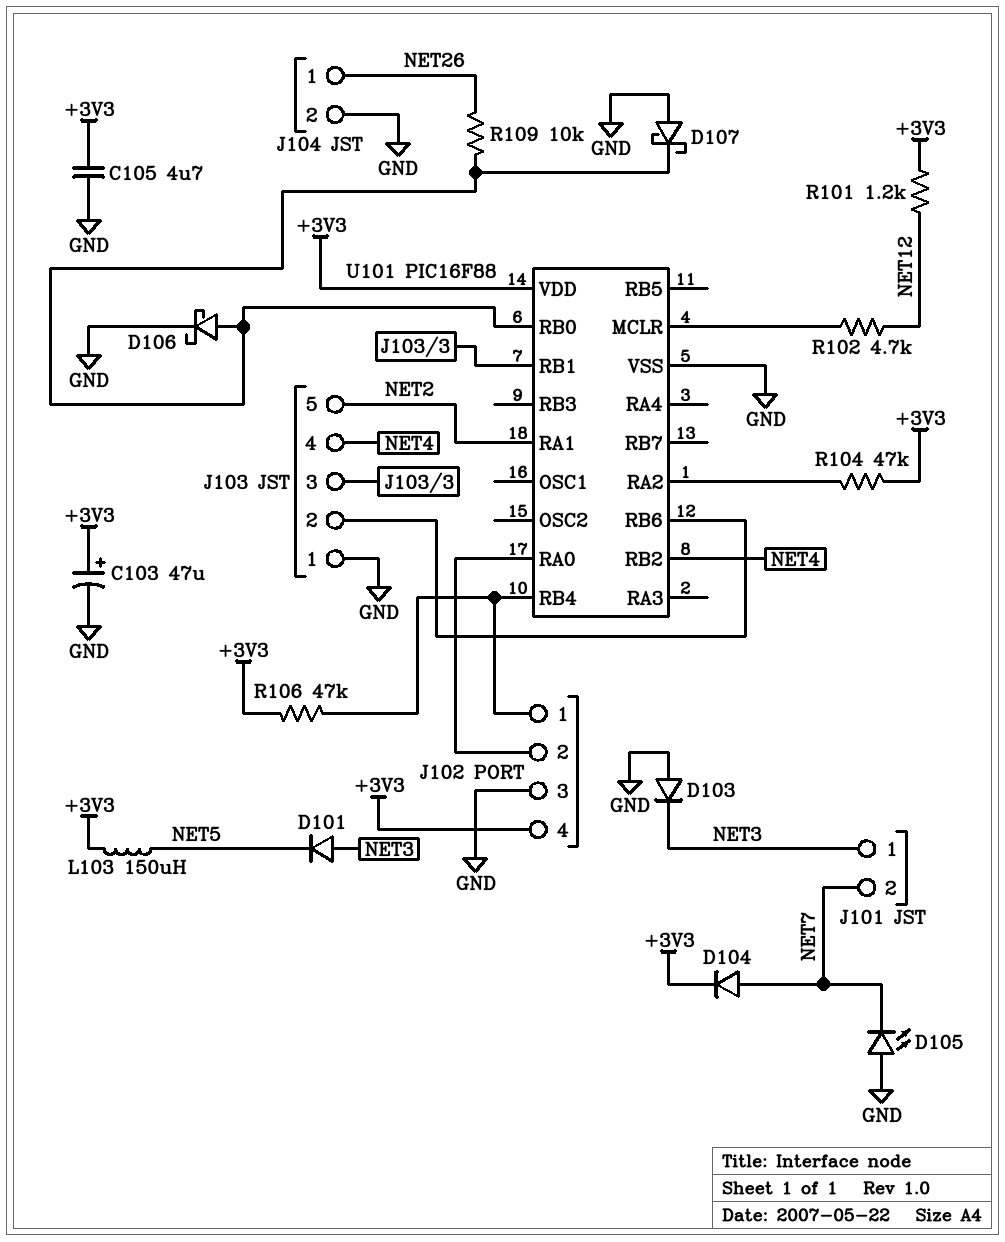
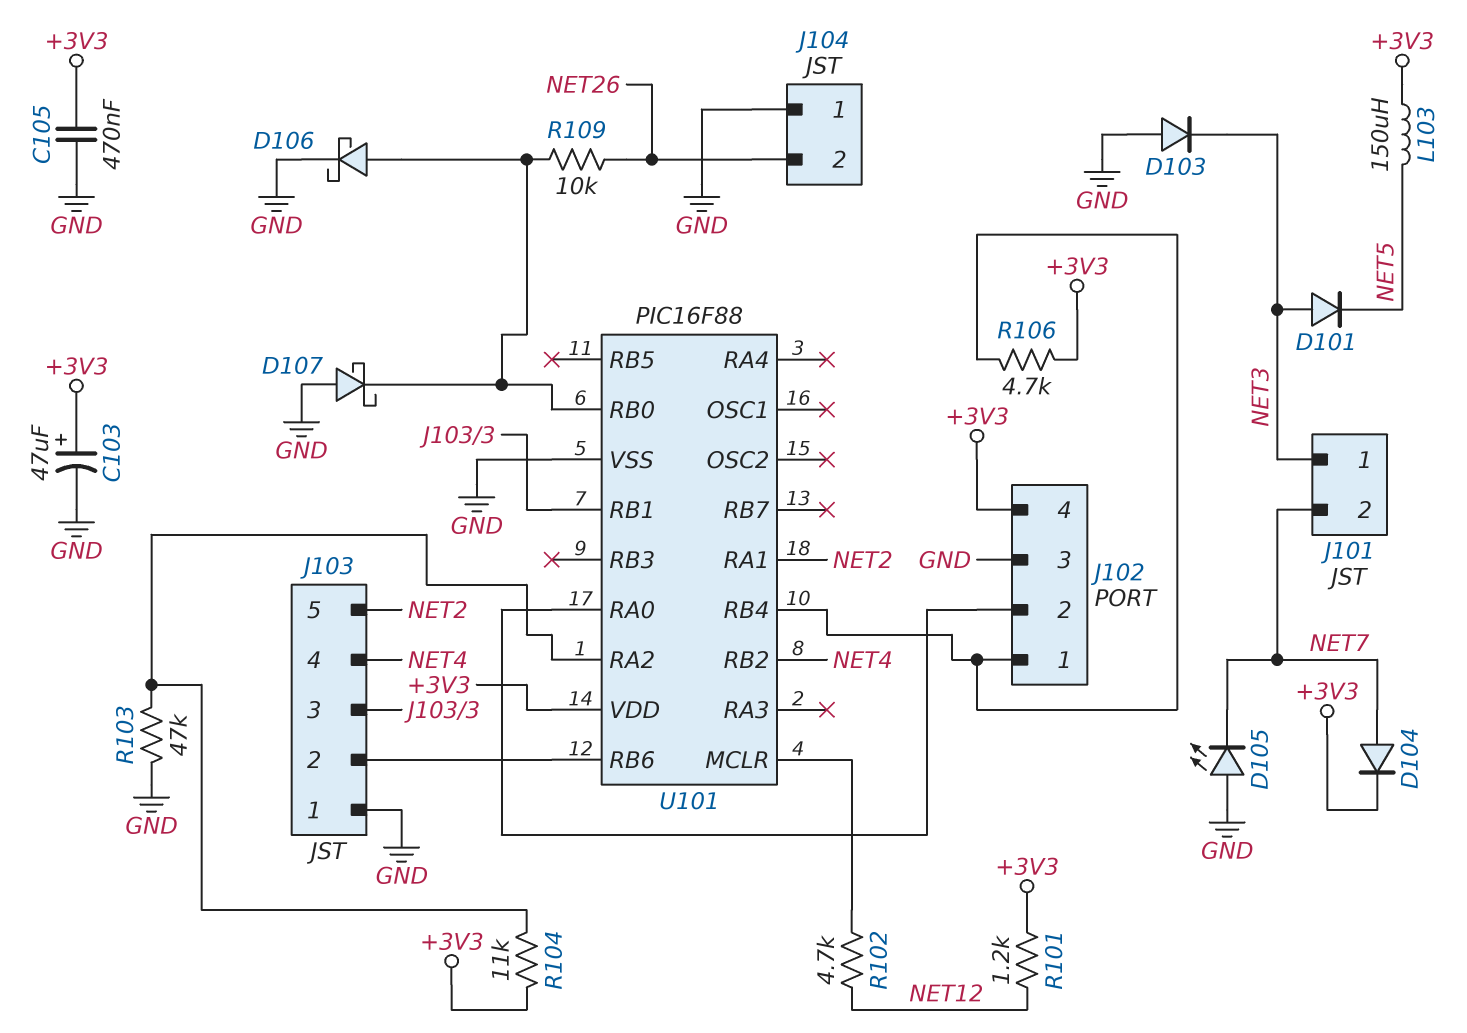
C105: 4.7uF (+3V3, GND) -> 470nF (+3V3, GND)
J104 pin 1: NET26 -> GND
J104 pin 2: GND -> NET26
R103: none -> 47k (GND, U101/RA2)
R104: 47k (+3V3, U101/RA2) -> 11k (+3V3, U101/RA2)
R106: 47k (+3V3, J102/1) -> 4.7k (+3V3, J102/1)

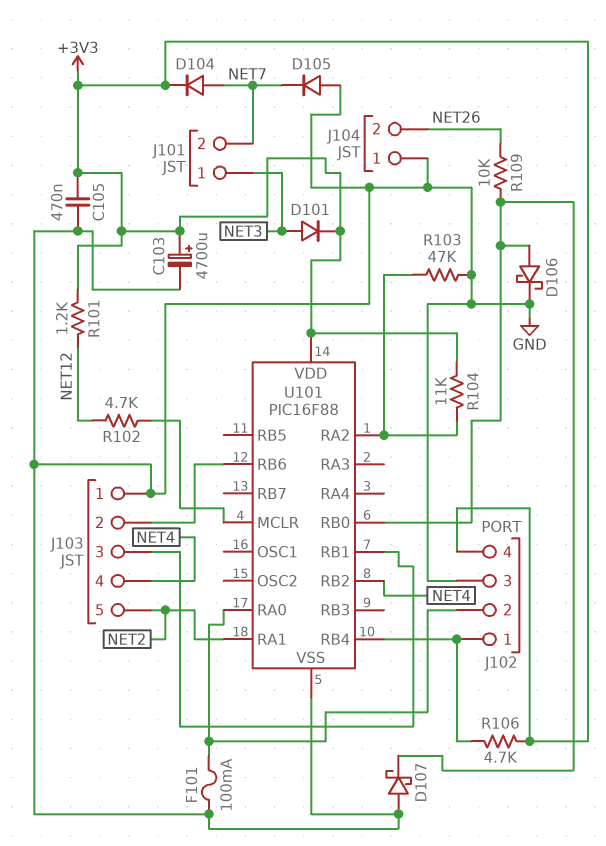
C103: 47uF (plus +3V3, minus GND) -> 4700uF (plus +3V3, minus GND)
D101: diode (A NET3, K NET5) -> diode (A NET3, K +3V3)
D103: diode (A GND, K NET3) -> none
D105: LED (A GND, K NET7) -> diode (A GND, K NET7)
F101: none -> 100mA (GND, J102/2)
L103: 150uH (+3V3, NET5) -> none

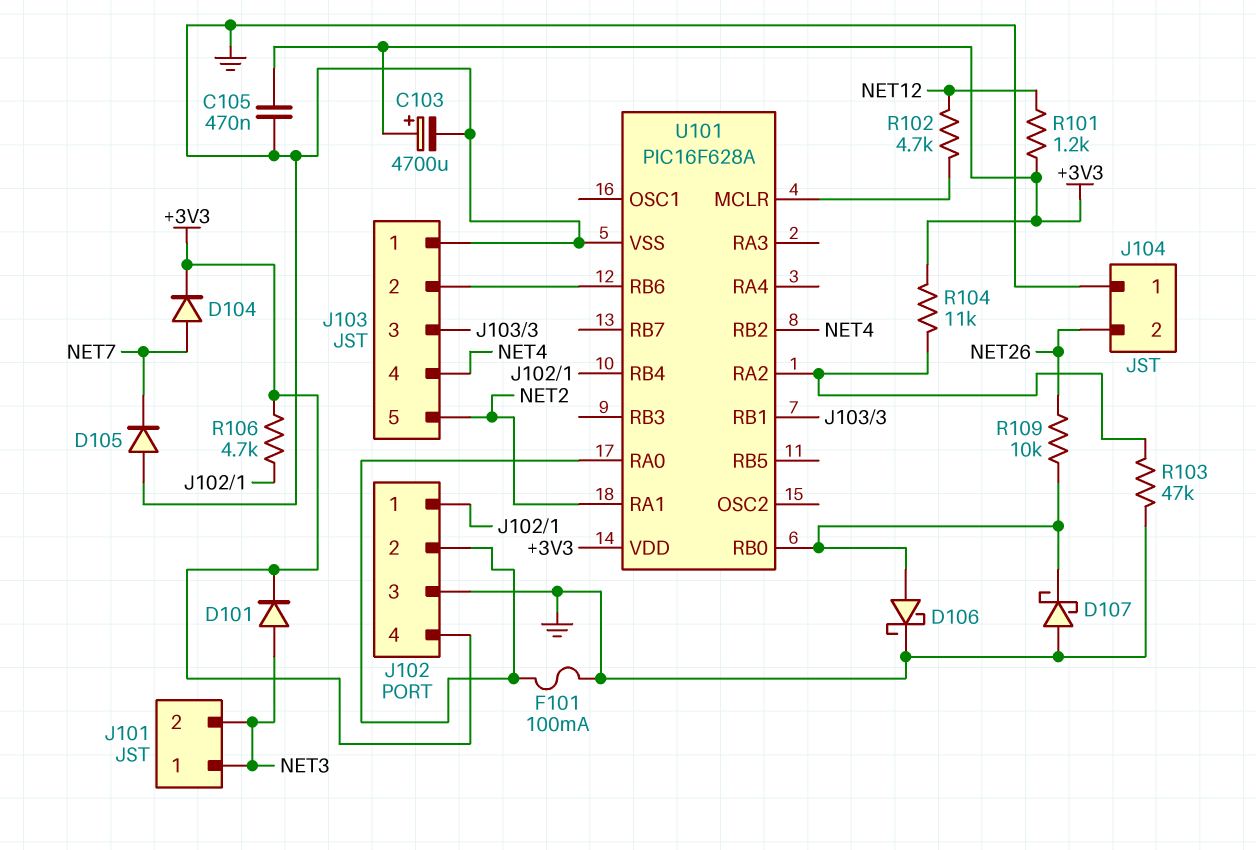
J101 pin 2: NET7 -> NET3
U101: PIC16F88 -> PIC16F628A

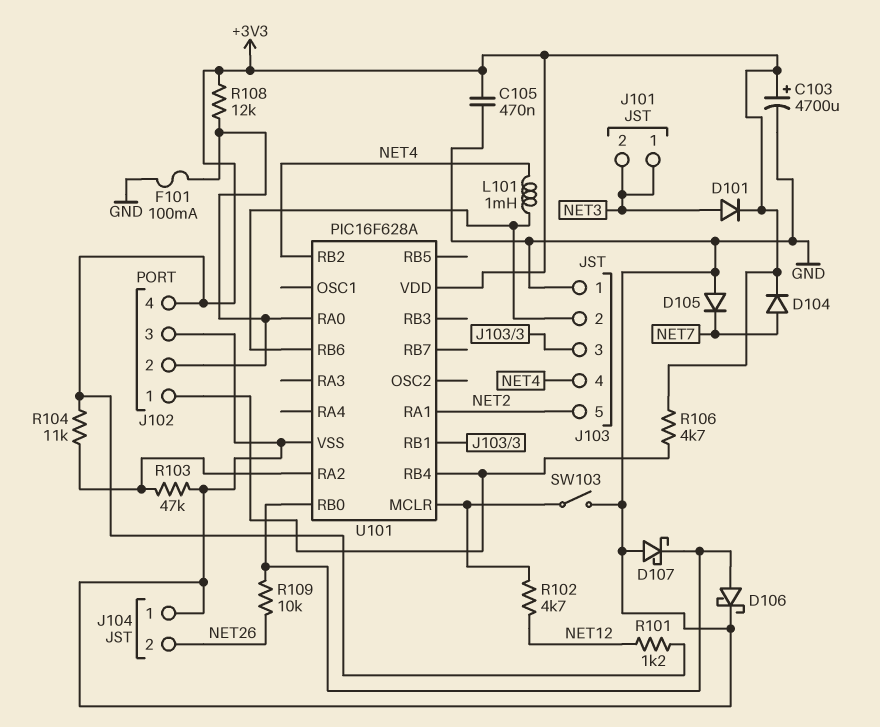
L101: none -> 1mH (J103/2, NET4)
R108: none -> 12k (+3V3, J102/2)
SW103: none -> switch (GND, U101/MCLR)

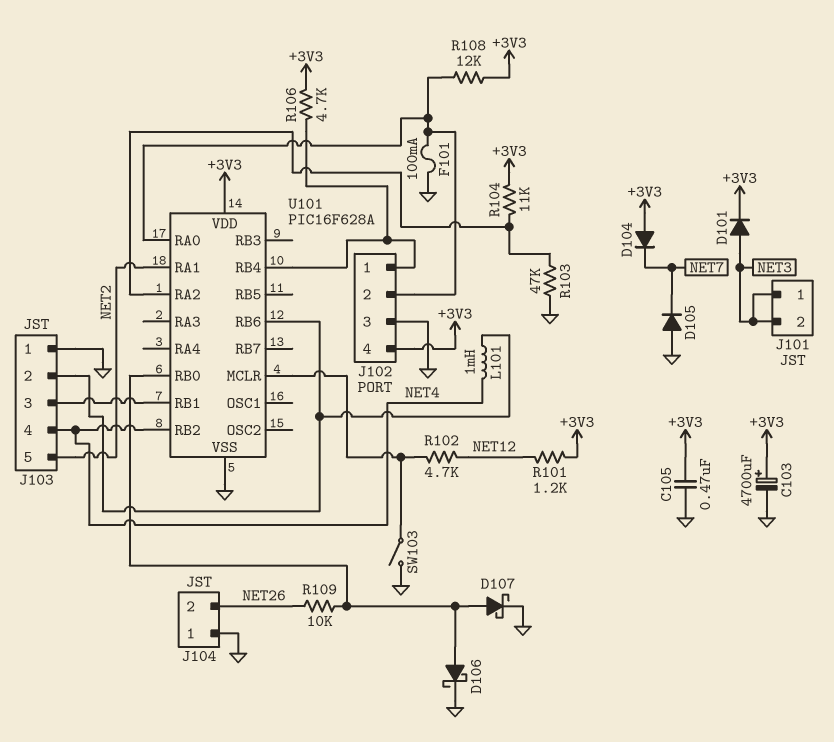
D104: diode (A NET7, K +3V3) -> diode (A +3V3, K NET7)
D107: schottky (A GND, K U101/RB0) -> schottky (A U101/RB0, K GND)

